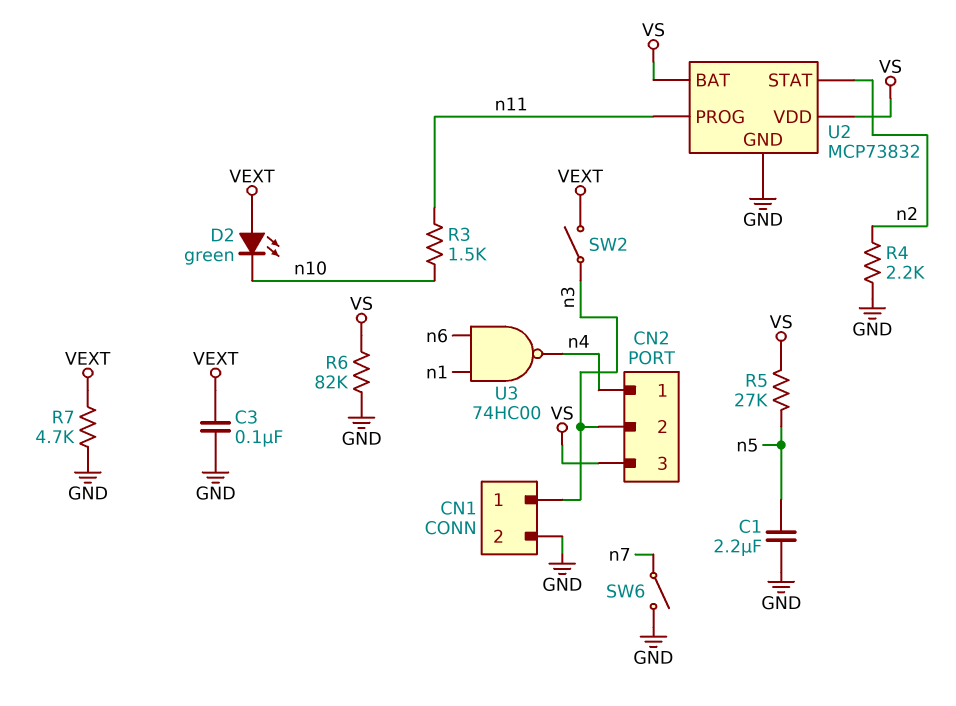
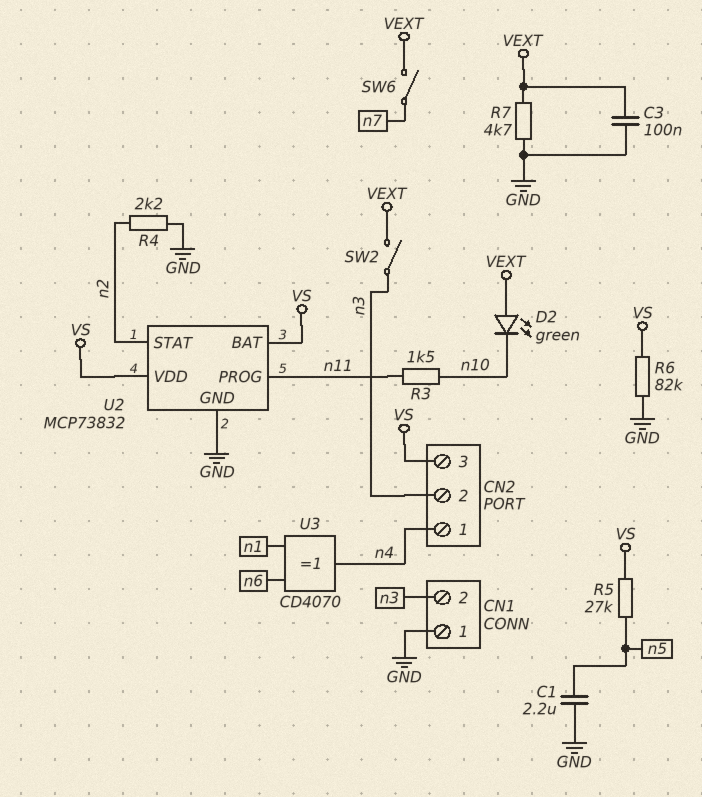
CN1 pin 1: n3 -> GND
CN1 pin 2: GND -> n3
SW6: switch (GND, n7) -> switch (VEXT, n7)
U3: NAND 74HC00 (in n1, in n6, out n4) -> XOR CD4070 (in n1, in n6, out n4)

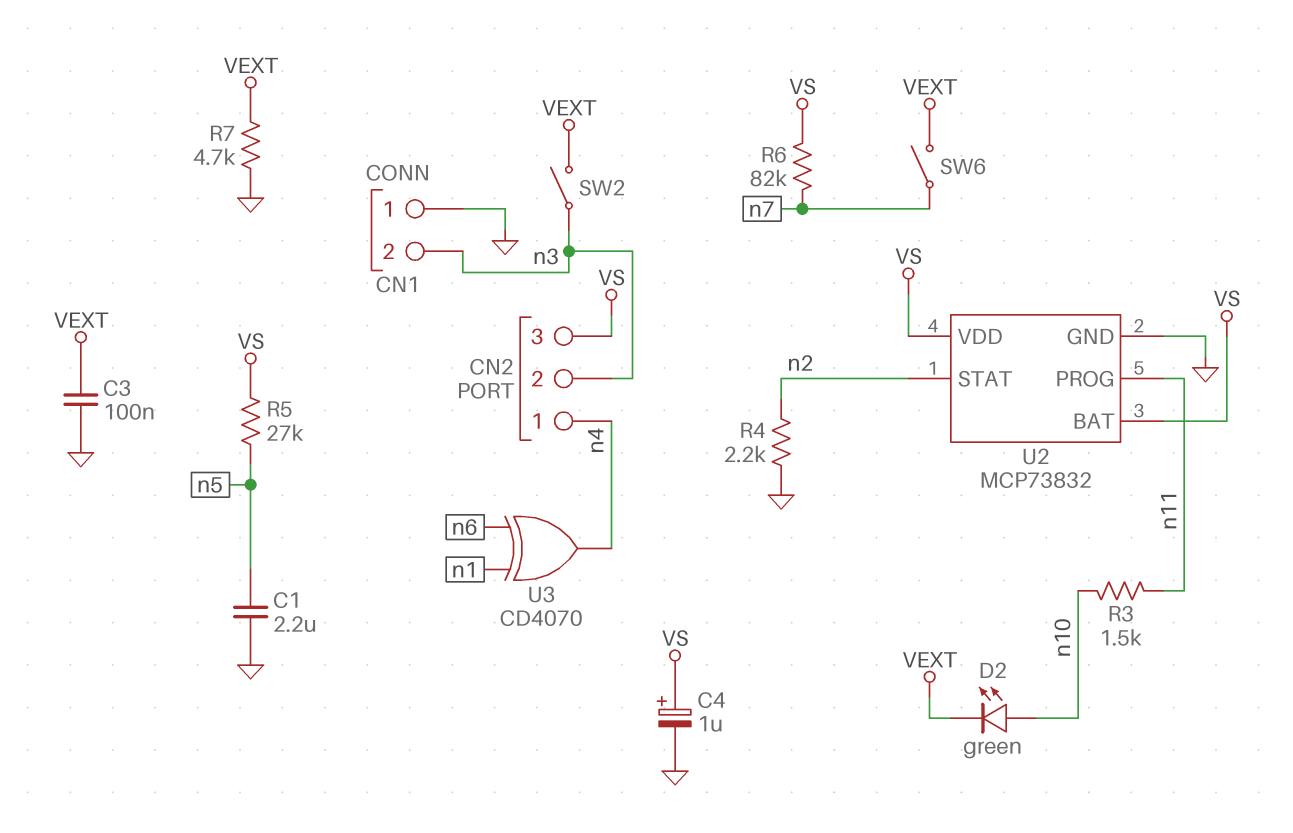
C4: none -> 1uF (plus VS, minus GND)
D2: LED green (A VEXT, K n10) -> LED green (A n10, K VEXT)
R6: 82k (GND, VS) -> 82k (VS, n7)

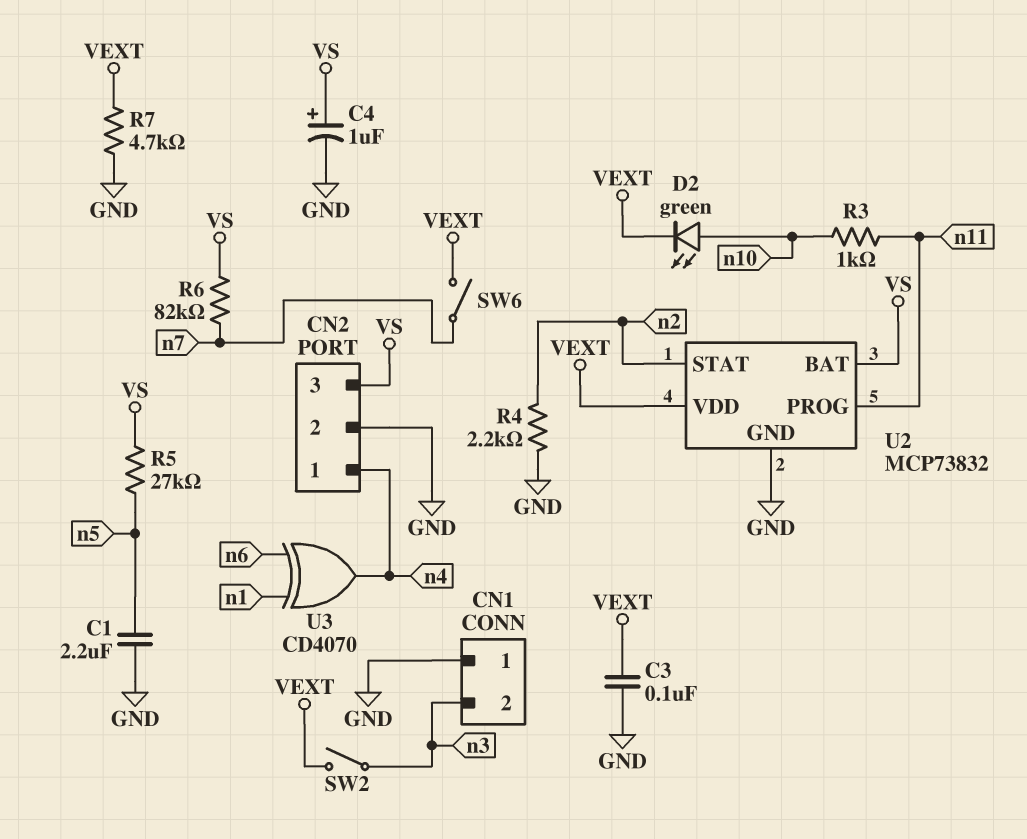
CN2 pin 2: n3 -> GND
R3: 1.5k (n10, n11) -> 1k (n10, n11)
U2 pin VDD: VS -> VEXT

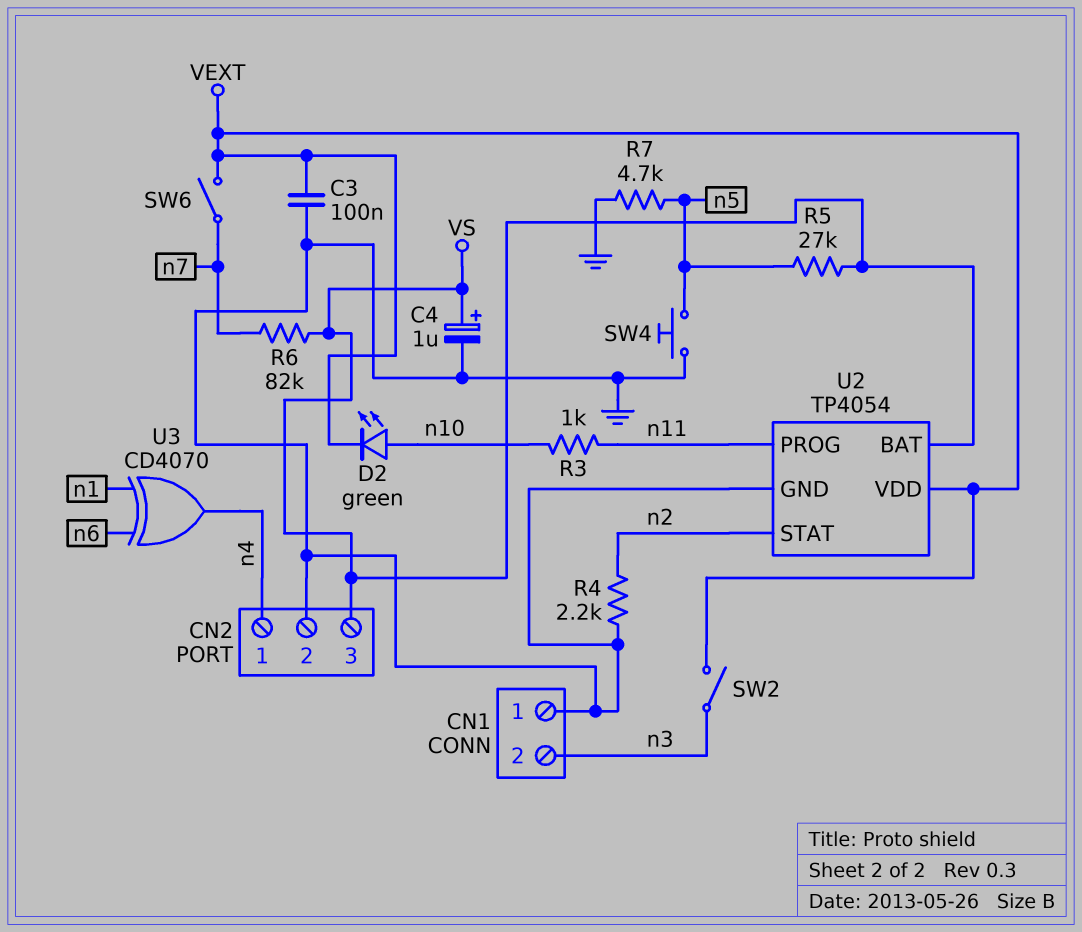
C1: 2.2uF (GND, n5) -> none
R7: 4.7k (GND, VEXT) -> 4.7k (GND, n5)
SW4: none -> button (GND, n5)
U2: MCP73832 -> TP4054

